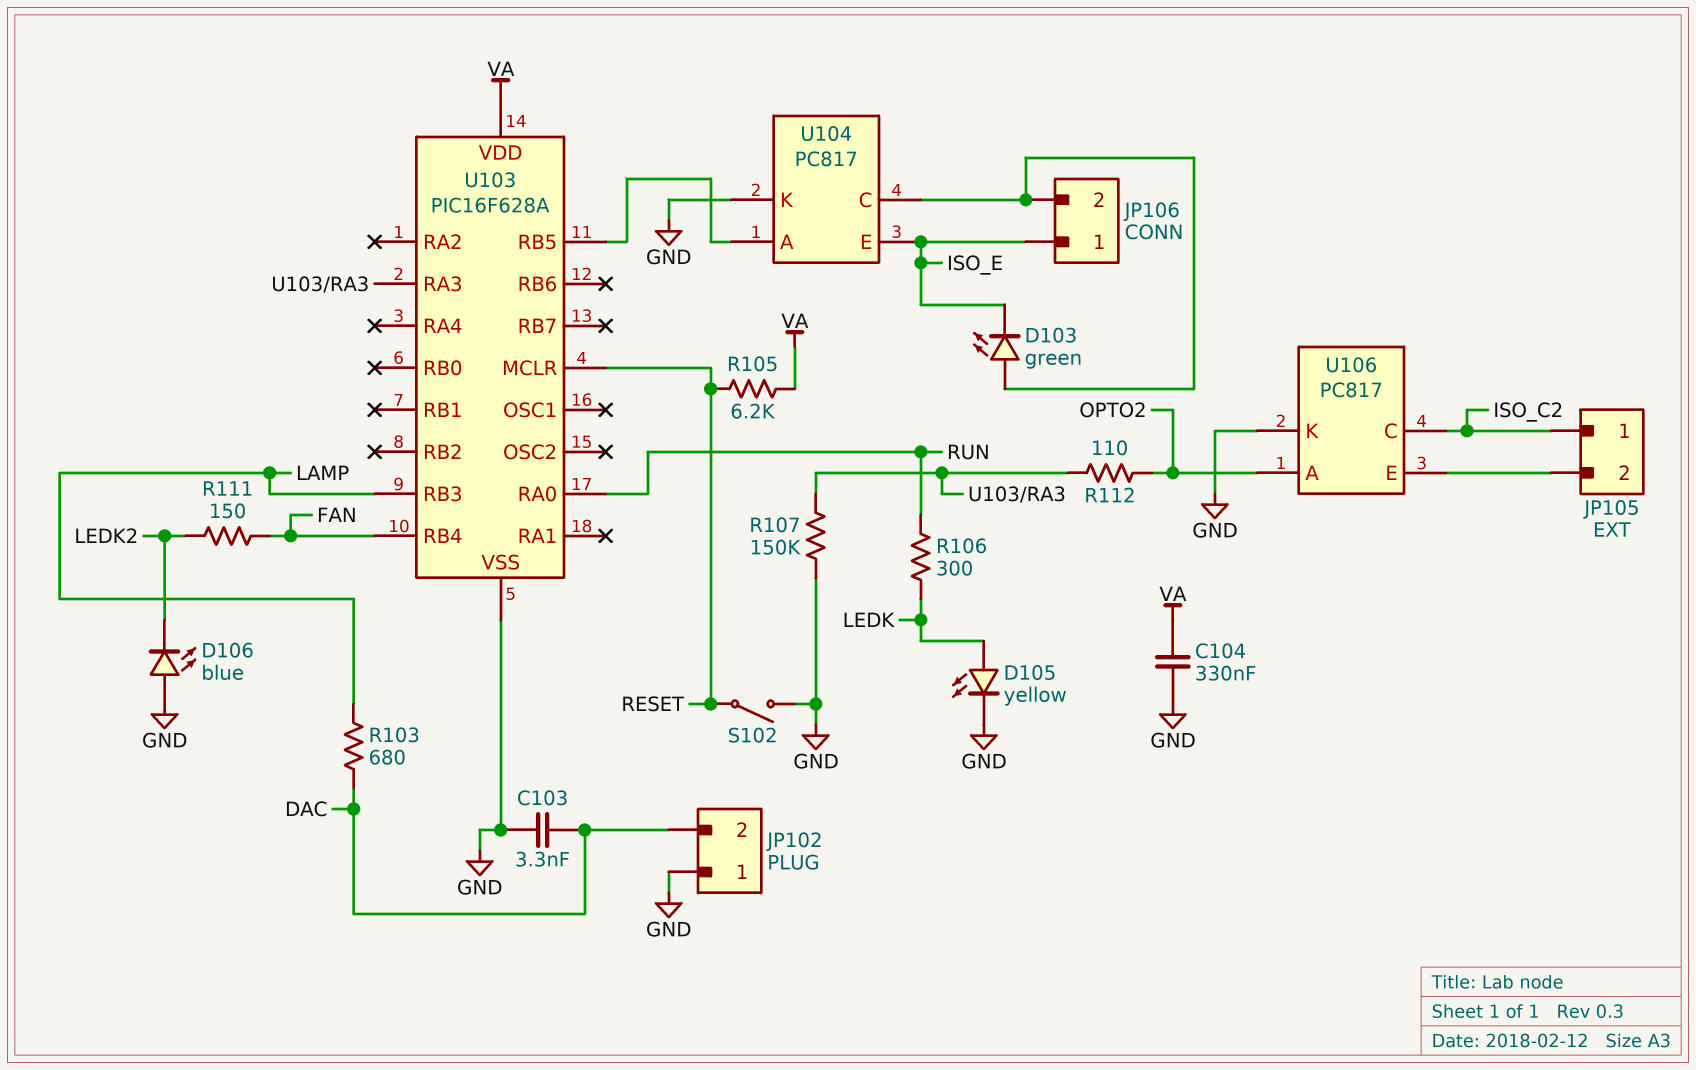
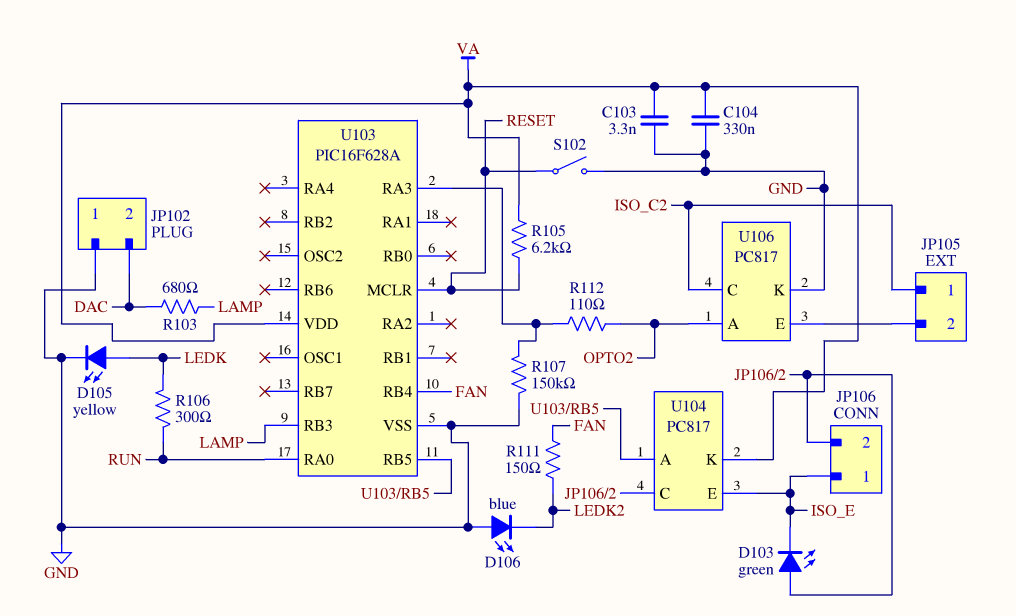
C103: 3.3nF (DAC, GND) -> 3.3nF (GND, VA)
U104 pin K: GND -> VA

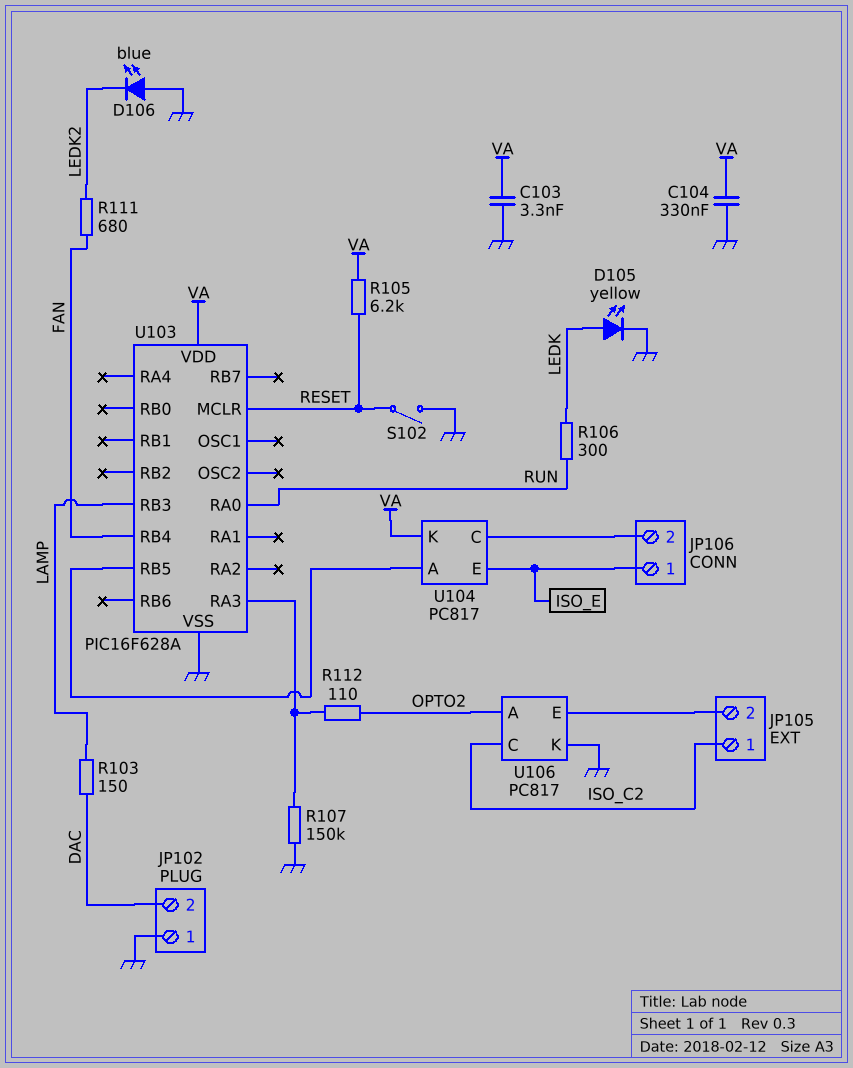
D103: LED green (A JP106/2, K ISO_E) -> none
R103: 680 (DAC, LAMP) -> 150 (DAC, LAMP)
R111: 150 (FAN, LEDK2) -> 680 (FAN, LEDK2)

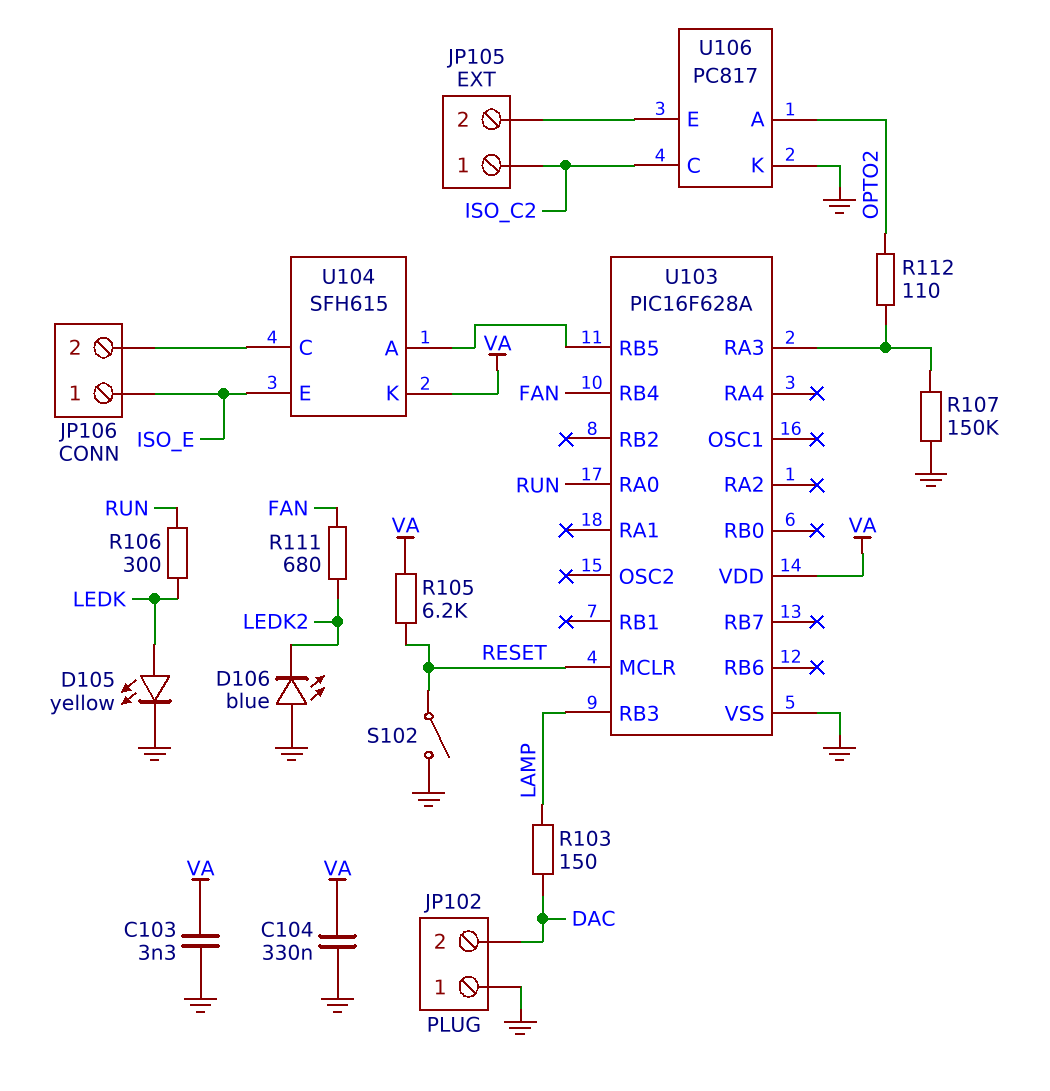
U104: PC817 -> SFH615

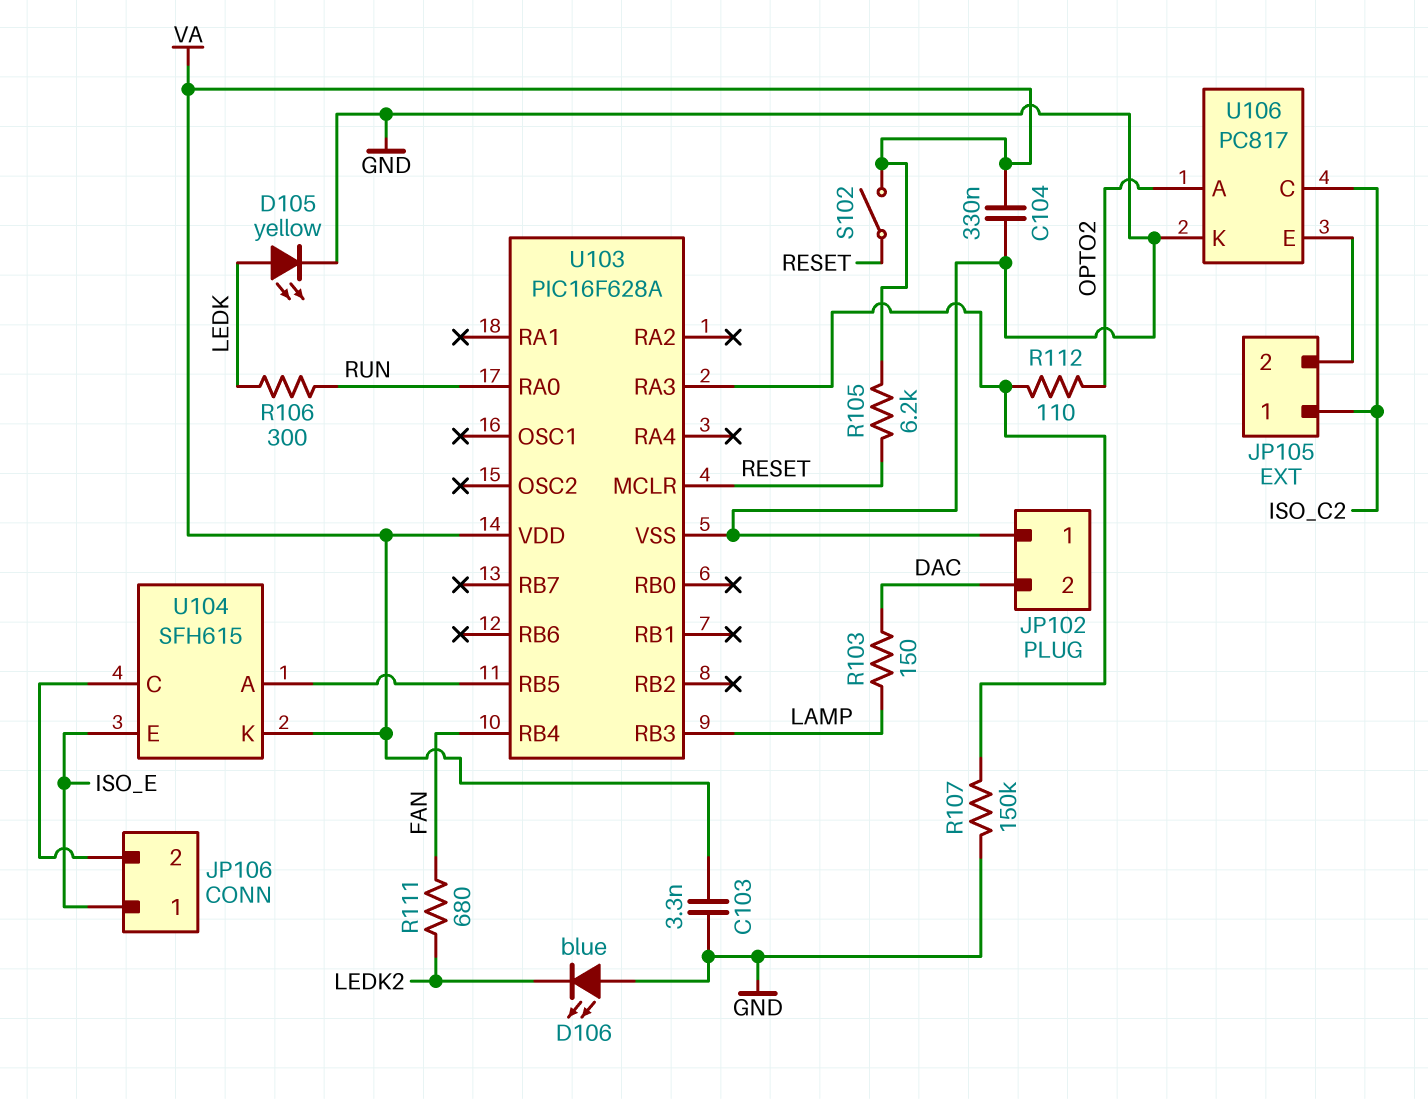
S102: switch (GND, RESET) -> switch (RESET, VA)

